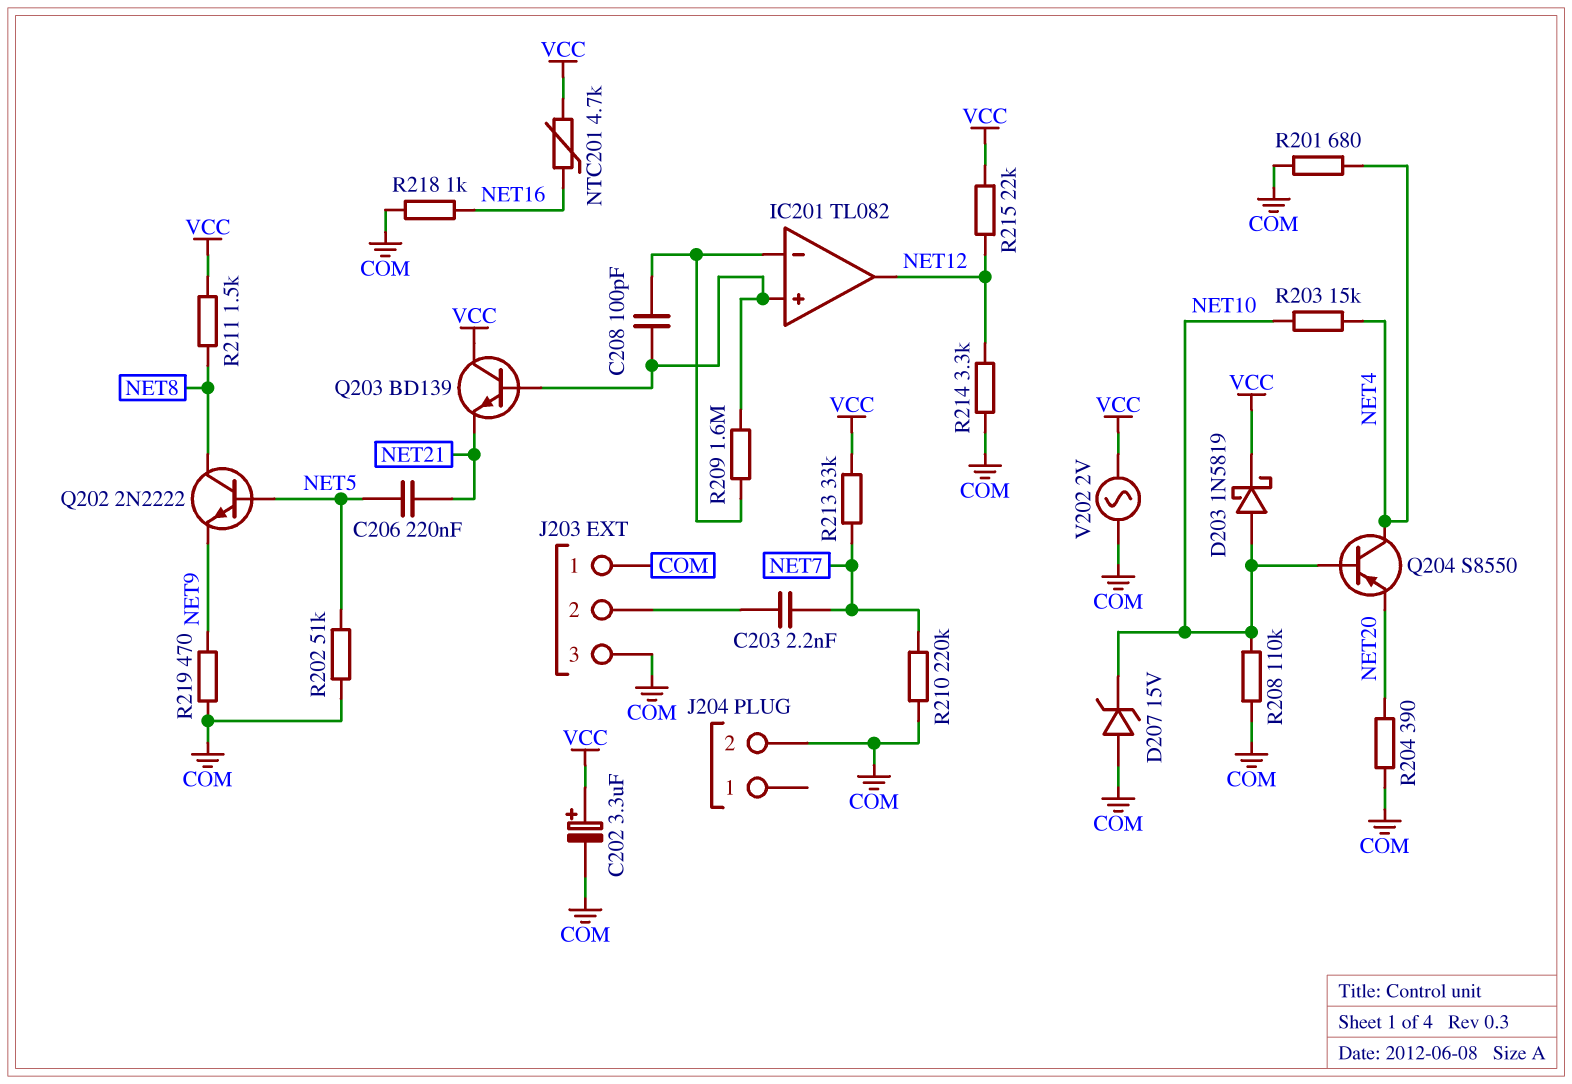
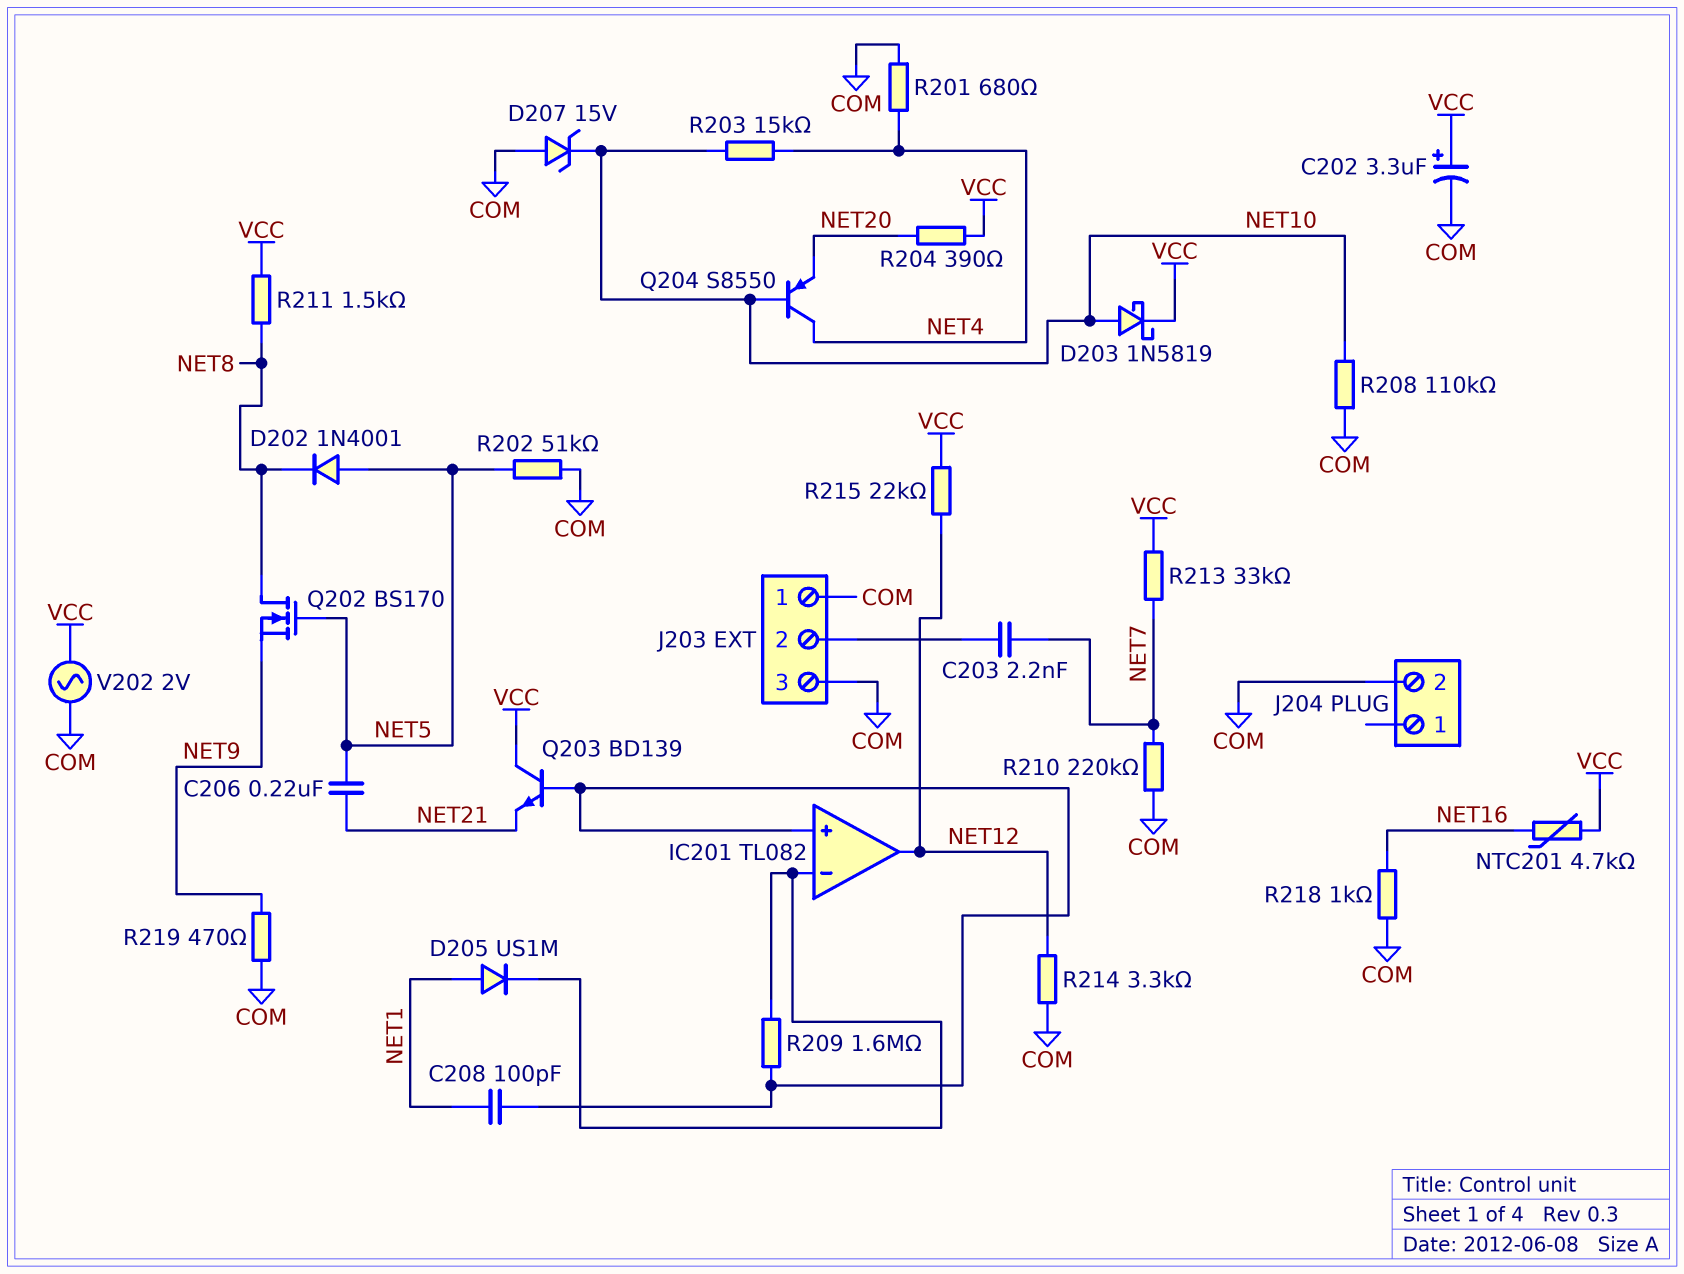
C208: 100pF (IC201/in+, IC201/in-) -> 100pF (IC201/in+, NET1)
D202: none -> diode 1N4001 (A NET5, K NET8)
D205: none -> diode US1M (A NET1, K IC201/in-)
Q202: NPN 2N2222 (B NET5, C NET8, E NET9) -> NMOS BS170 (G NET5, D NET8, S NET9)
R204: 390 (COM, NET20) -> 390 (NET20, VCC)

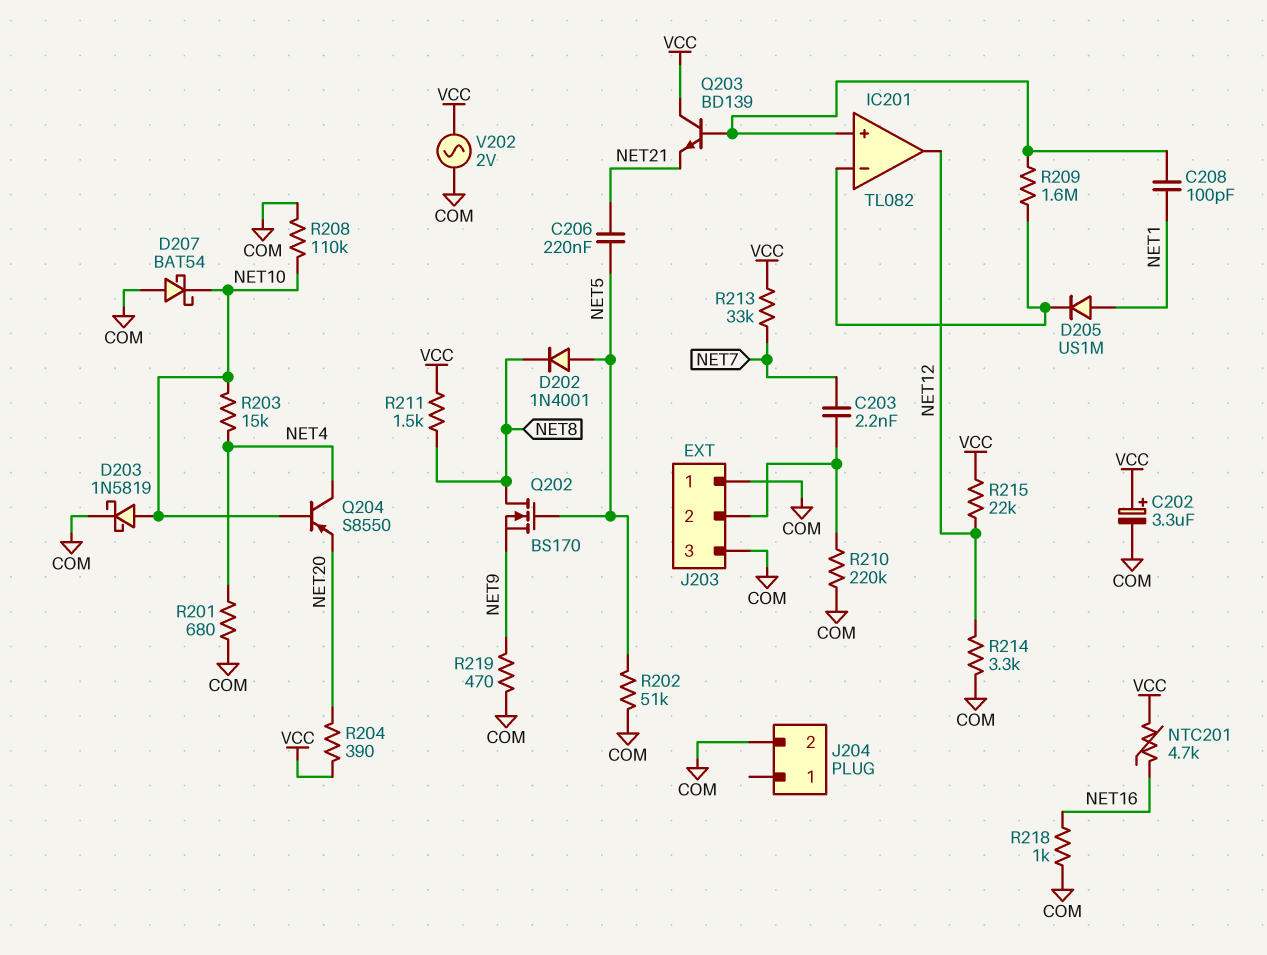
D203: schottky 1N5819 (A NET10, K VCC) -> schottky 1N5819 (A NET10, K COM)
D207: zener 15V (A COM, K NET10) -> schottky BAT54 (A COM, K NET10)
R210: 220k (COM, NET7) -> 220k (COM, J203/2)

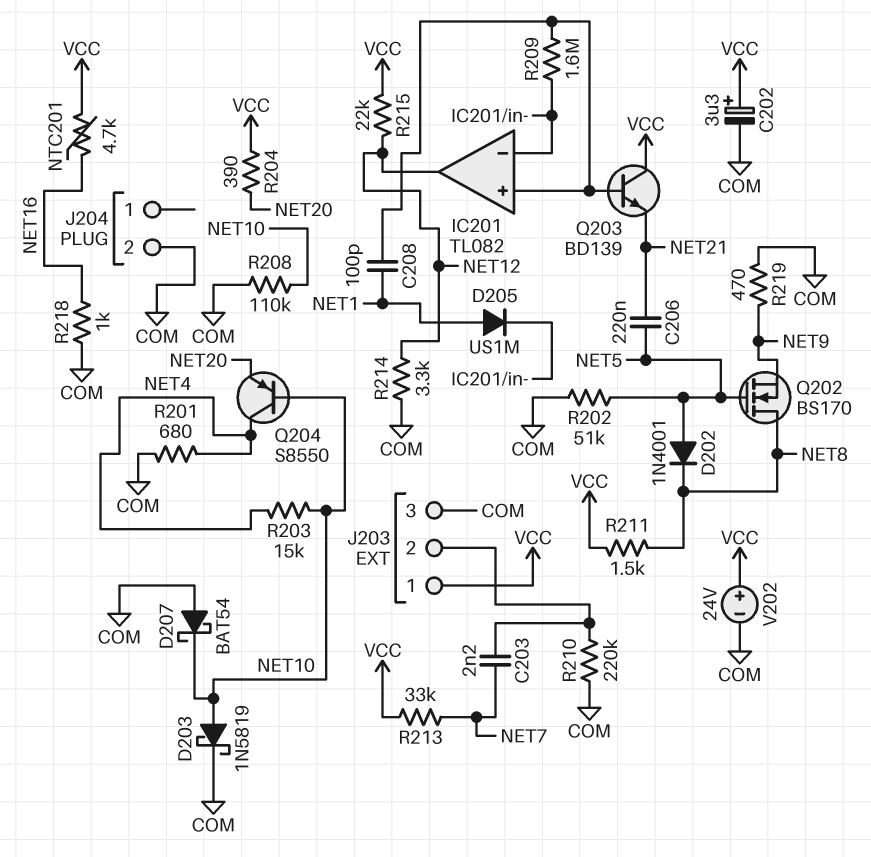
J203 pin 1: COM -> VCC
V202: AC 2V (COM, VCC) -> 24V (plus VCC, minus COM)

